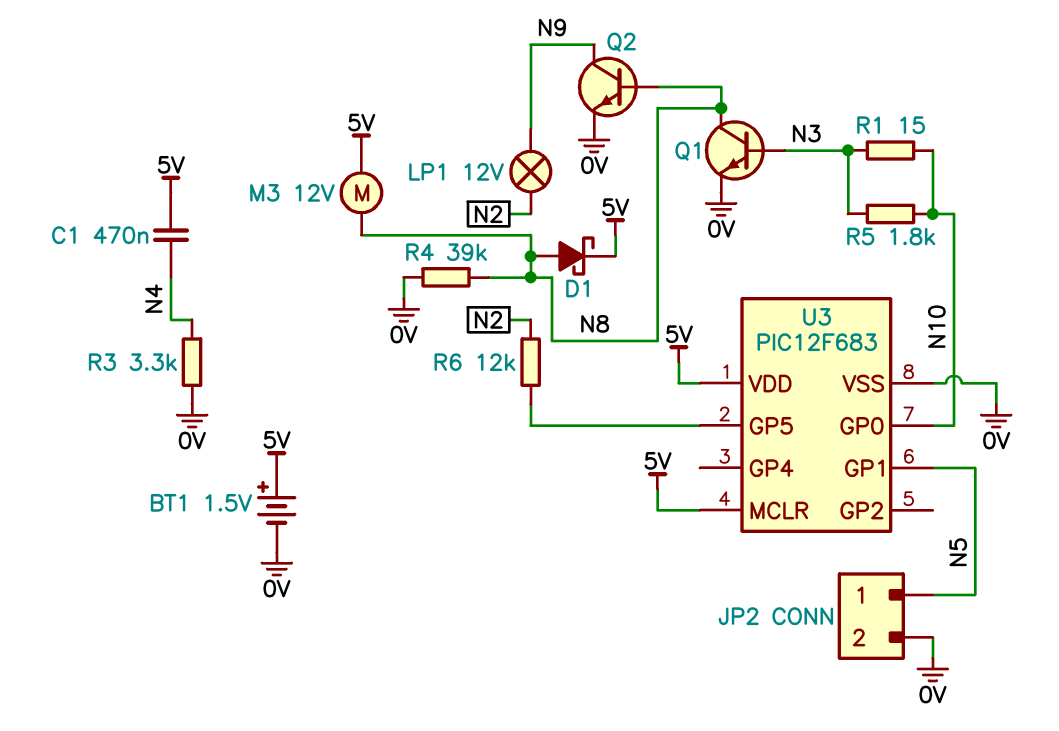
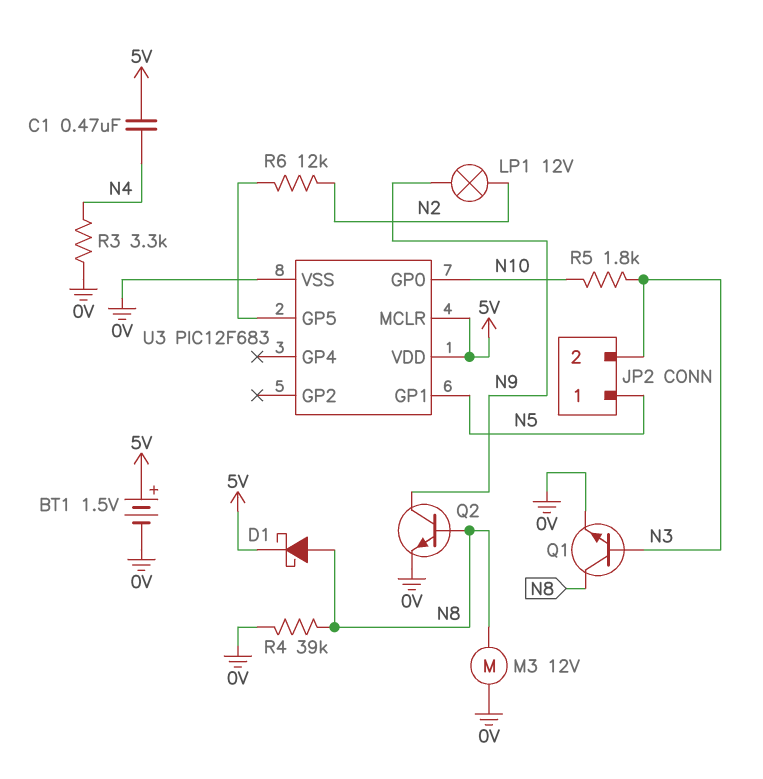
JP2 pin 2: 0V -> N3
M3: motor 12V (5V, N8) -> motor 12V (0V, N8)
R1: 15 (N3, N10) -> none

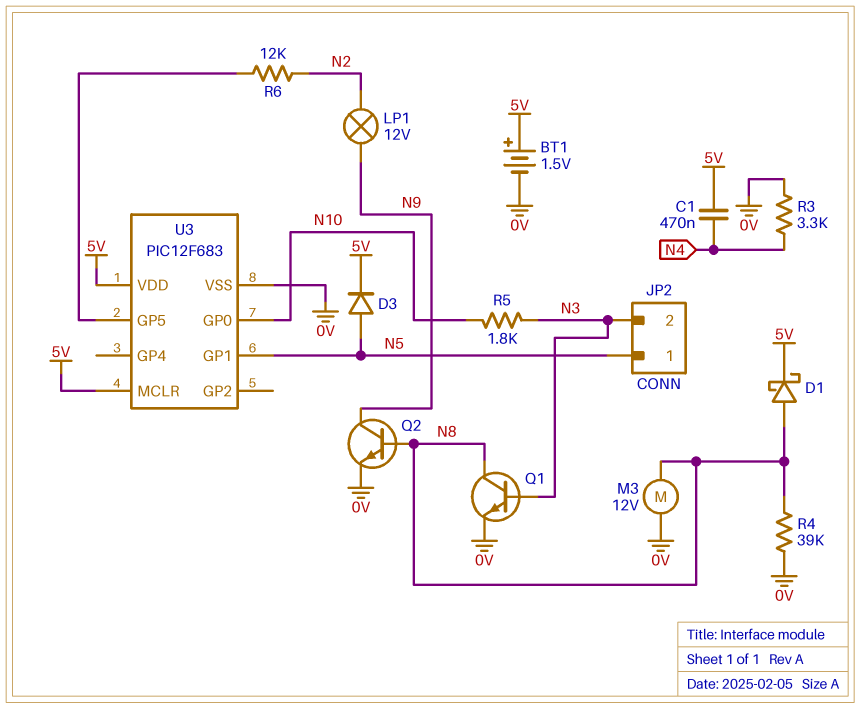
D3: none -> diode (A N5, K 5V)

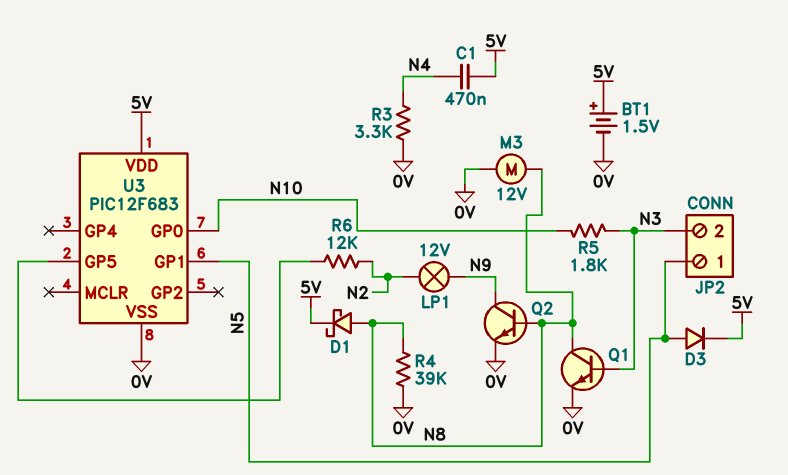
U3 pin MCLR: 5V -> none

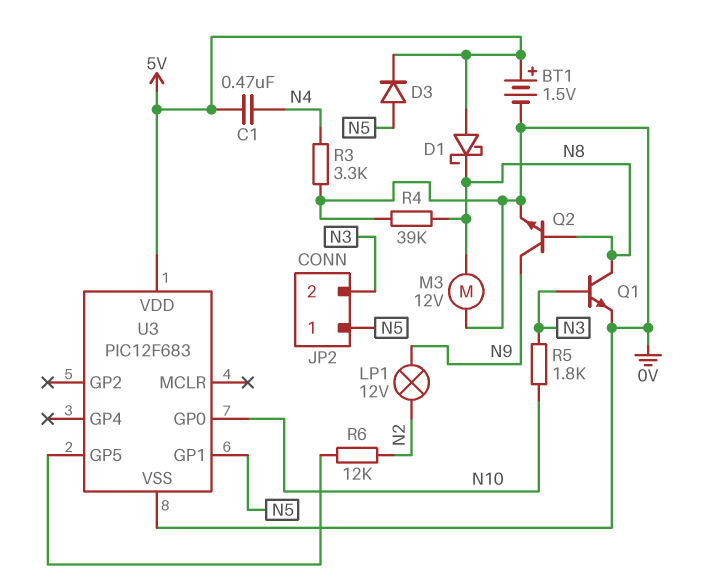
D1: schottky (A N8, K 5V) -> schottky (A 5V, K N8)

